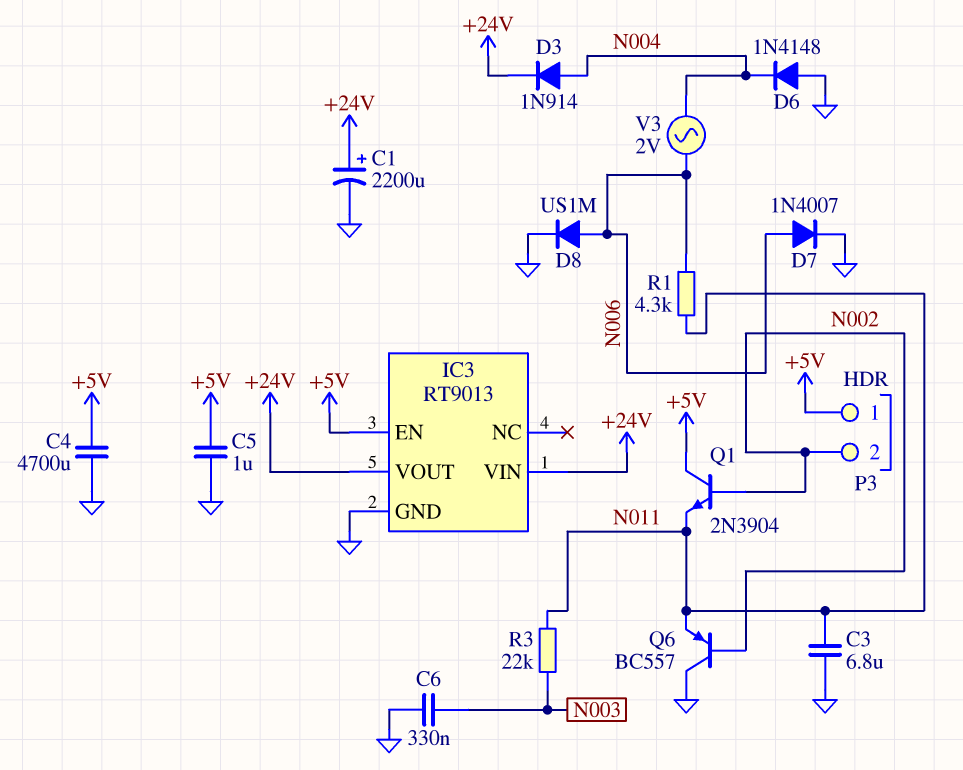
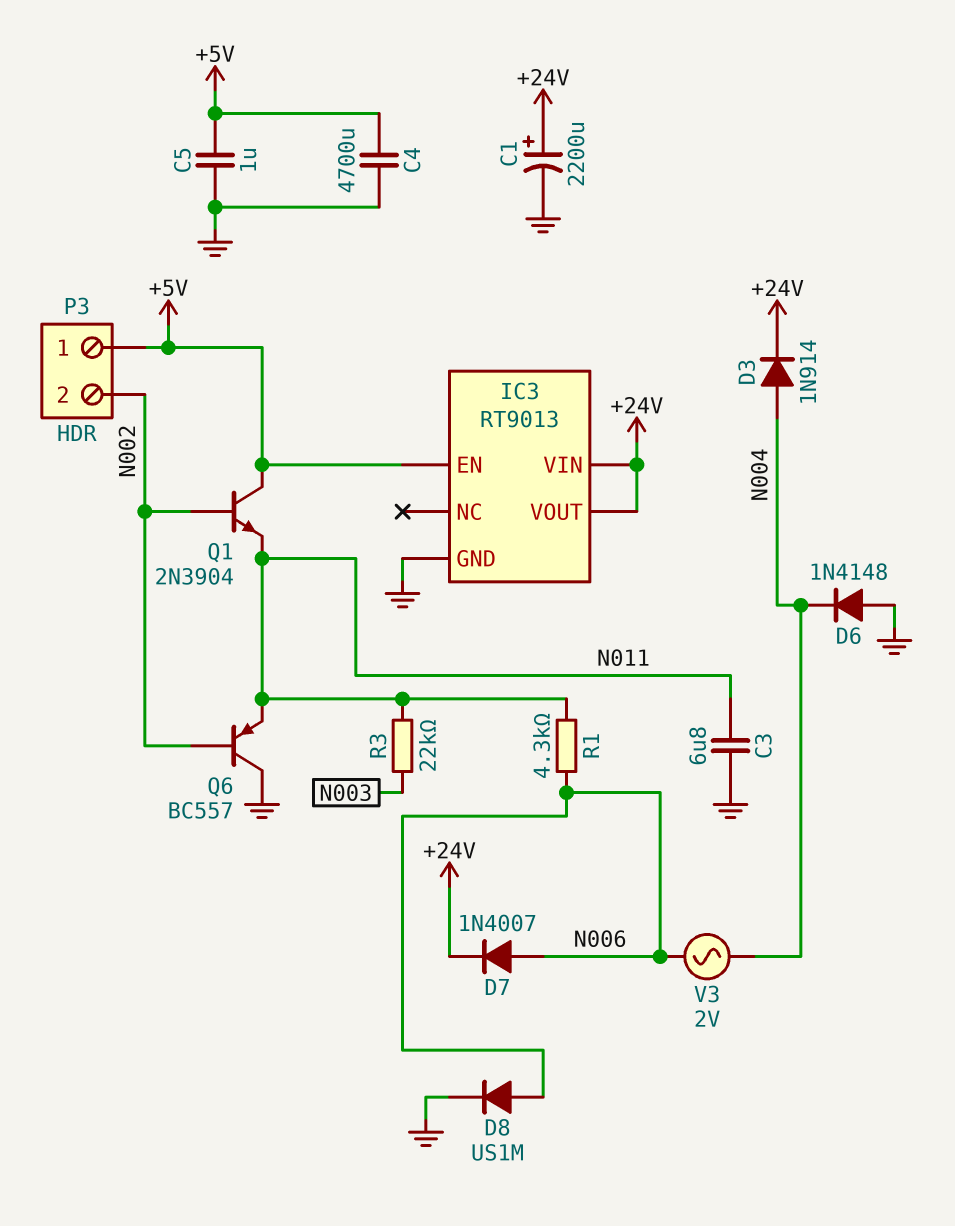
C6: 330nF (GND, N003) -> none
D7: diode 1N4007 (A N006, K GND) -> diode 1N4007 (A N006, K +24V)

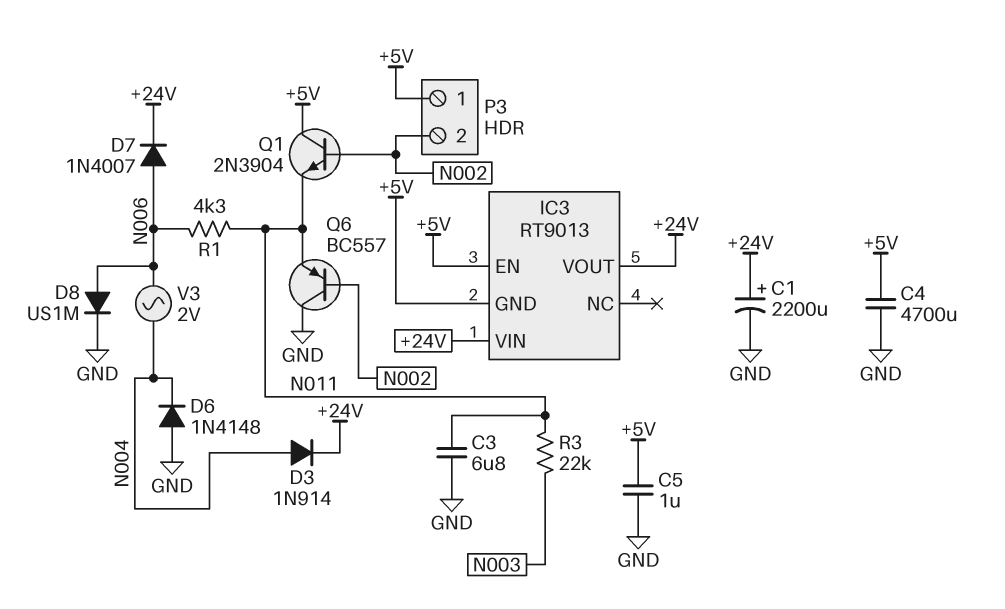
IC3 pin GND: GND -> +5V

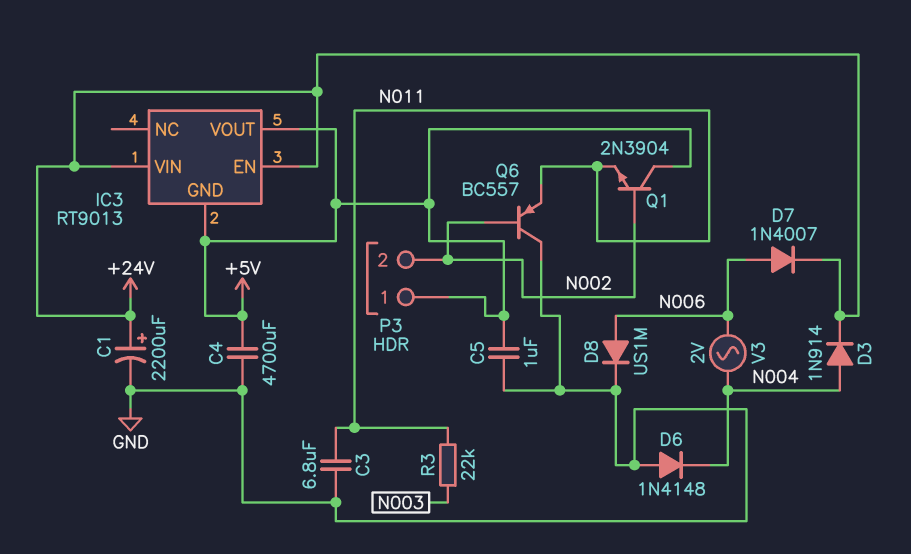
IC3 pin EN: +5V -> +24V
IC3 pin VOUT: +24V -> +5V
R1: 4.3k (N006, N011) -> none

